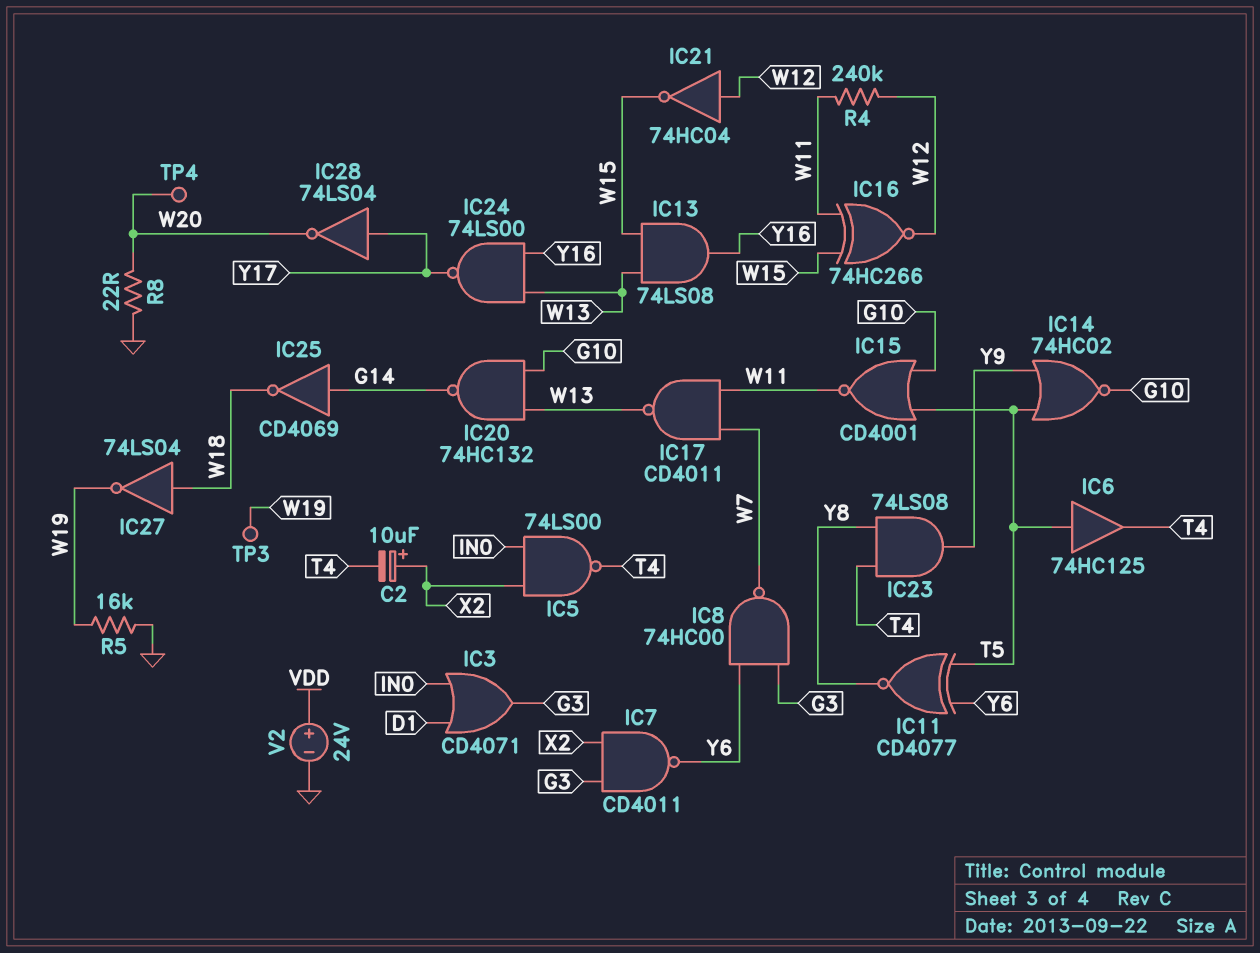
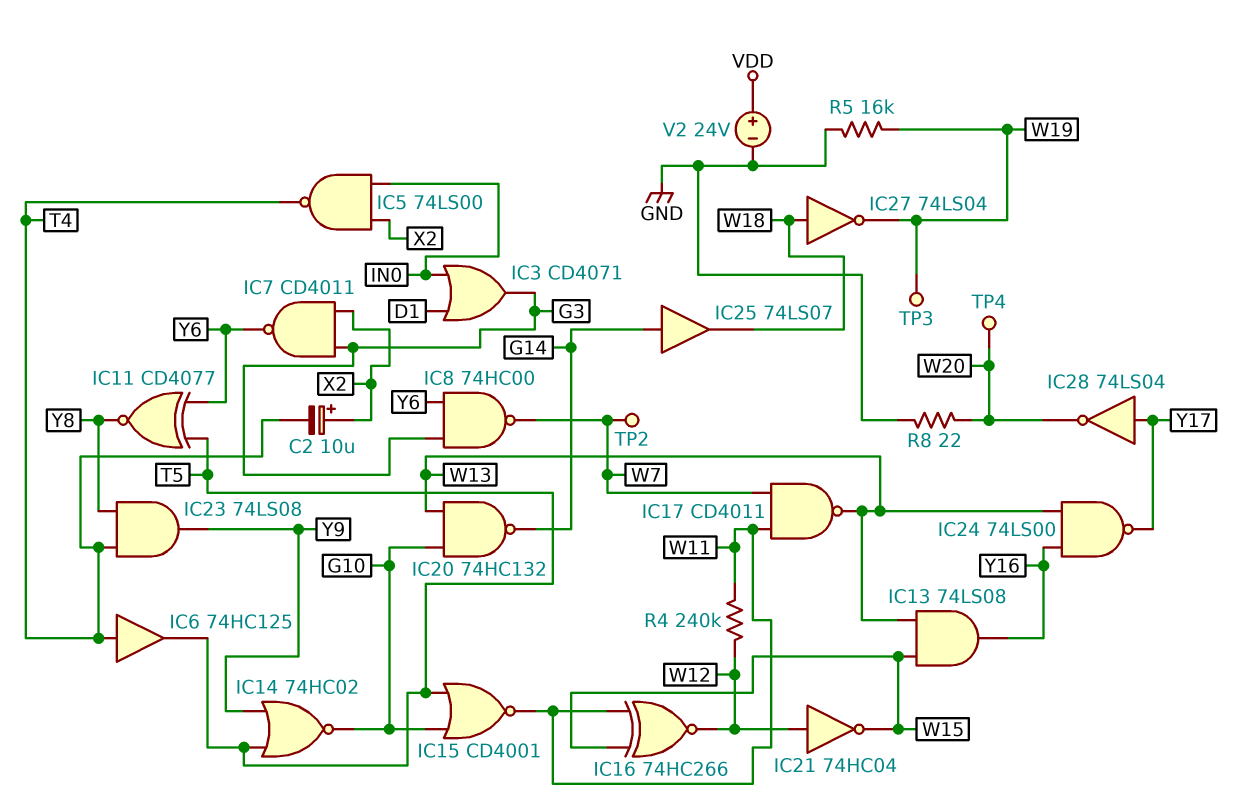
IC6: buffer 74HC125 (in T5, out T4) -> buffer 74HC125 (in T4, out T5)
IC25: NOT CD4069 (in G14, out W18) -> buffer 74LS07 (in G14, out W18)
TP2: none -> test point (W7)

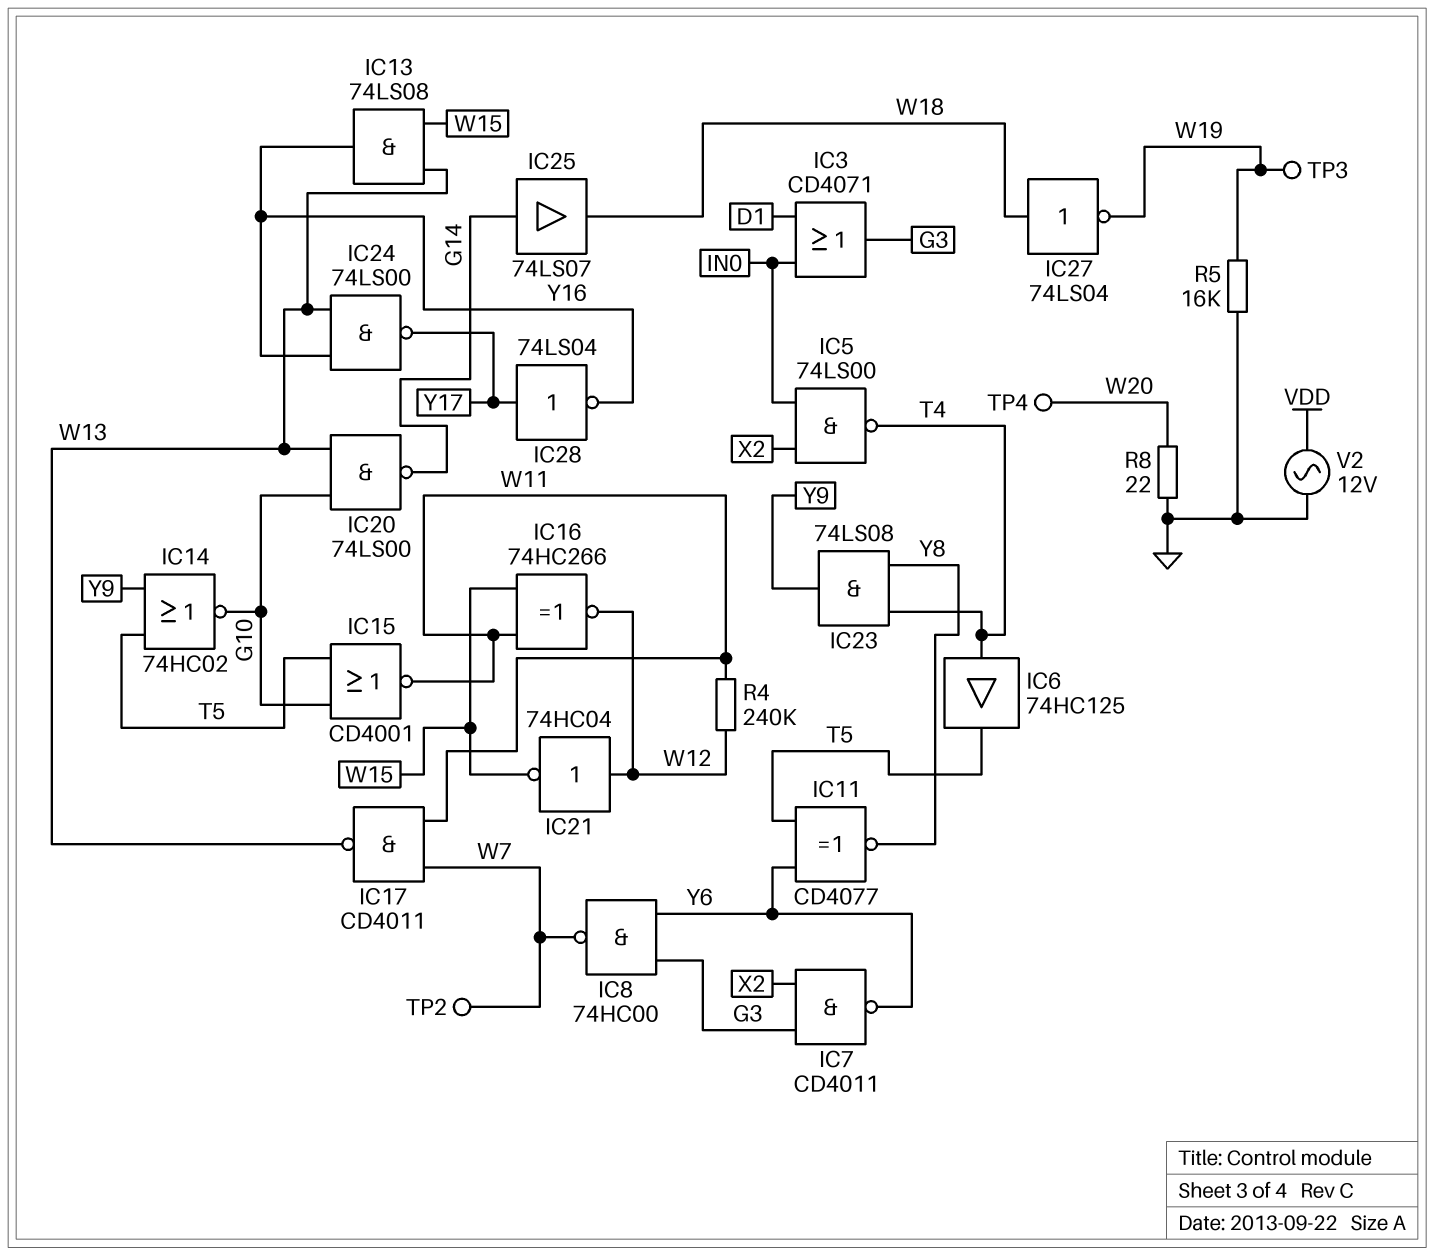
C2: 10uF (plus X2, minus T4) -> none
IC20: NAND 74HC132 (in G10, in W13, out G14) -> NAND 74LS00 (in G10, in W13, out G14)
IC28: NOT 74LS04 (in Y17, out W20) -> NOT 74LS04 (in Y17, out Y16)
V2: 24V (plus VDD, minus GND) -> AC 12V (GND, VDD)

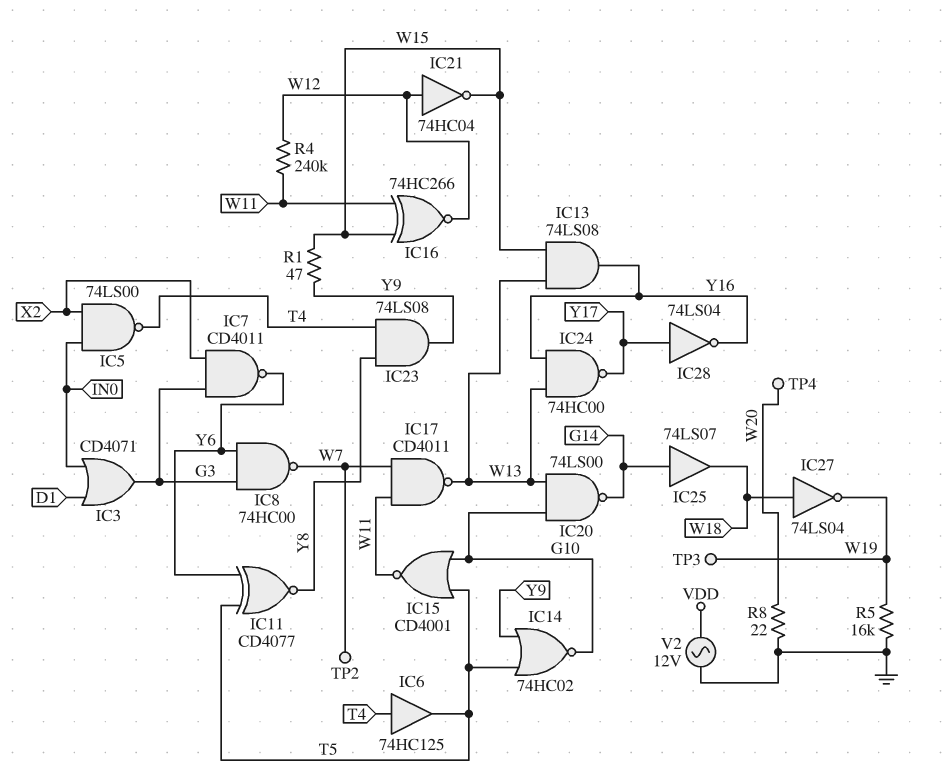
IC24: NAND 74LS00 (in W13, in Y16, out Y17) -> NAND 74HC00 (in W13, in Y16, out Y17)
R1: none -> 47 (W15, Y9)

